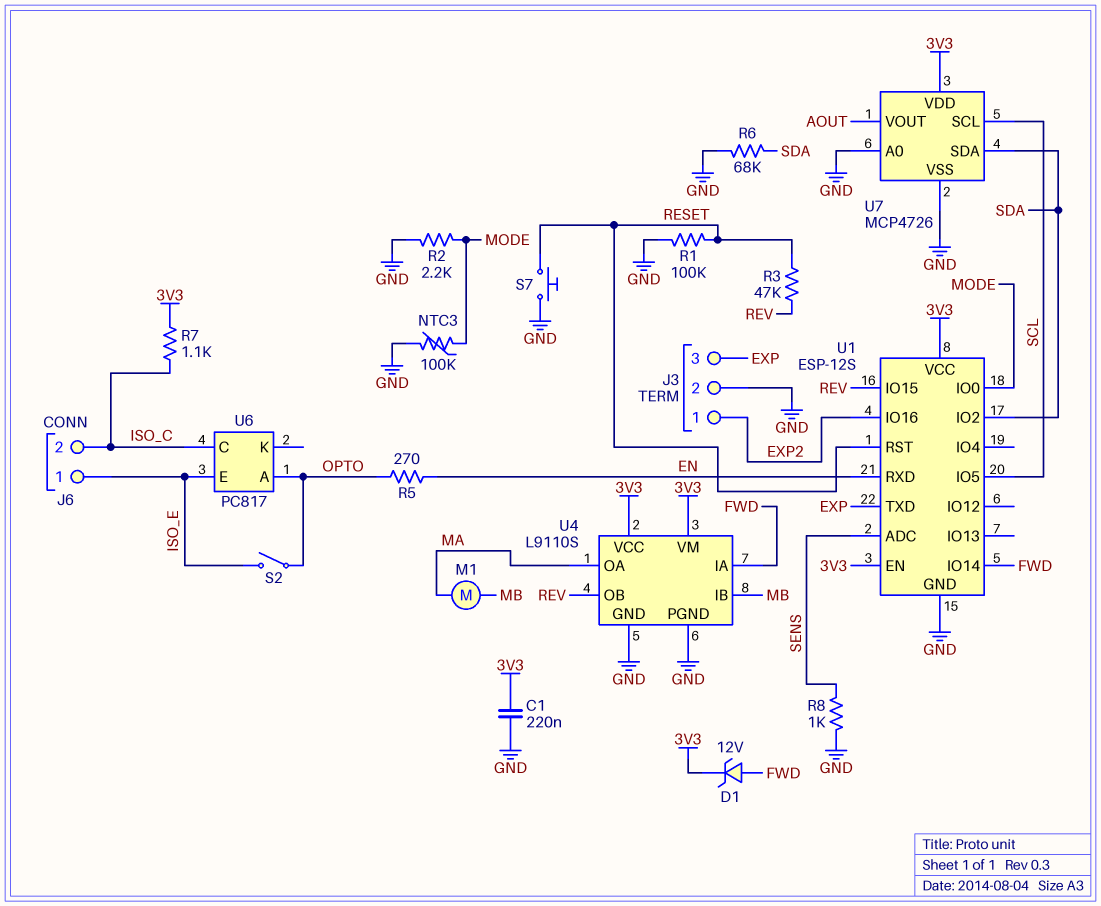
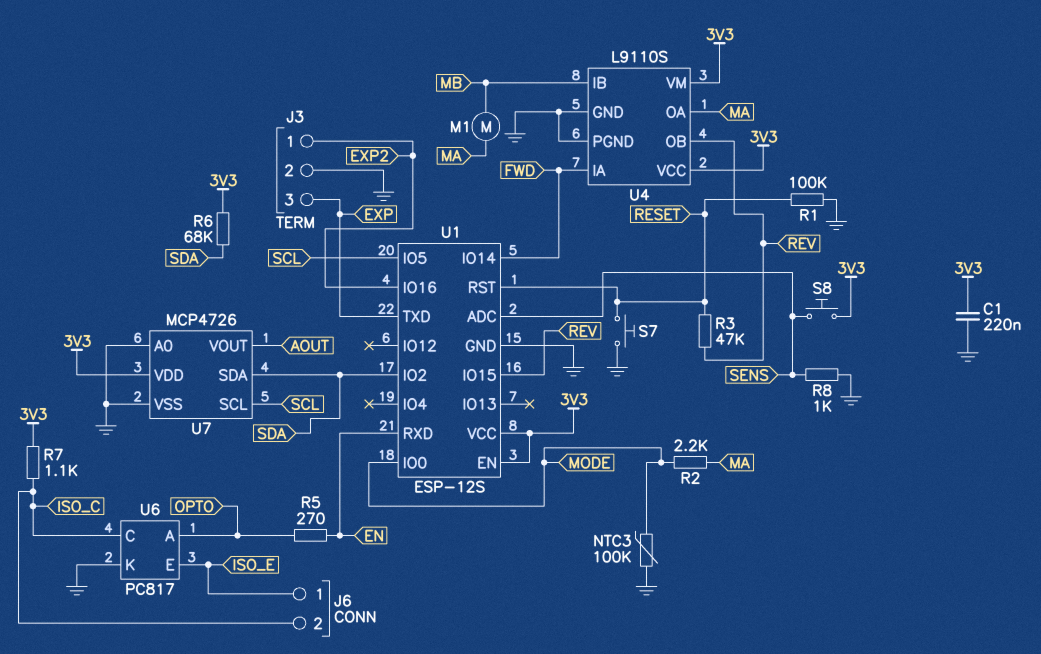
D1: zener 12V (A FWD, K 3V3) -> none
R2: 2.2k (GND, MODE) -> 2.2k (MA, MODE)
R6: 68k (GND, SDA) -> 68k (3V3, SDA)
S2: switch (ISO_E, OPTO) -> none
S8: none -> button (3V3, SENS)
U6 pin K: none -> GND

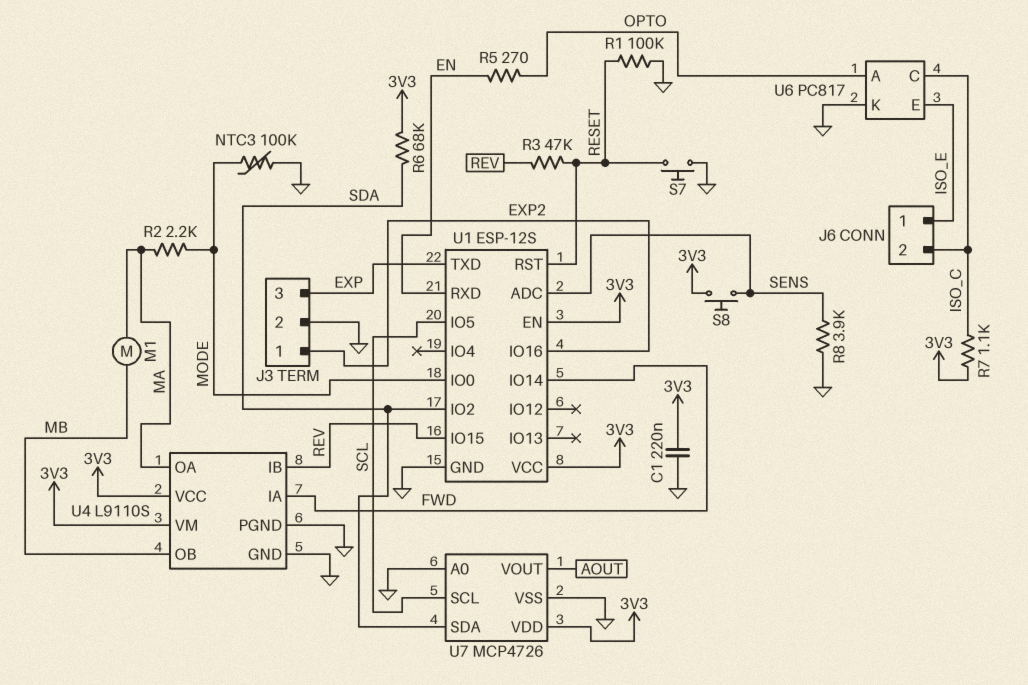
R8: 1k (GND, SENS) -> 3.9k (GND, SENS)
U4 pin IB: MB -> REV
U4 pin OB: REV -> MB

